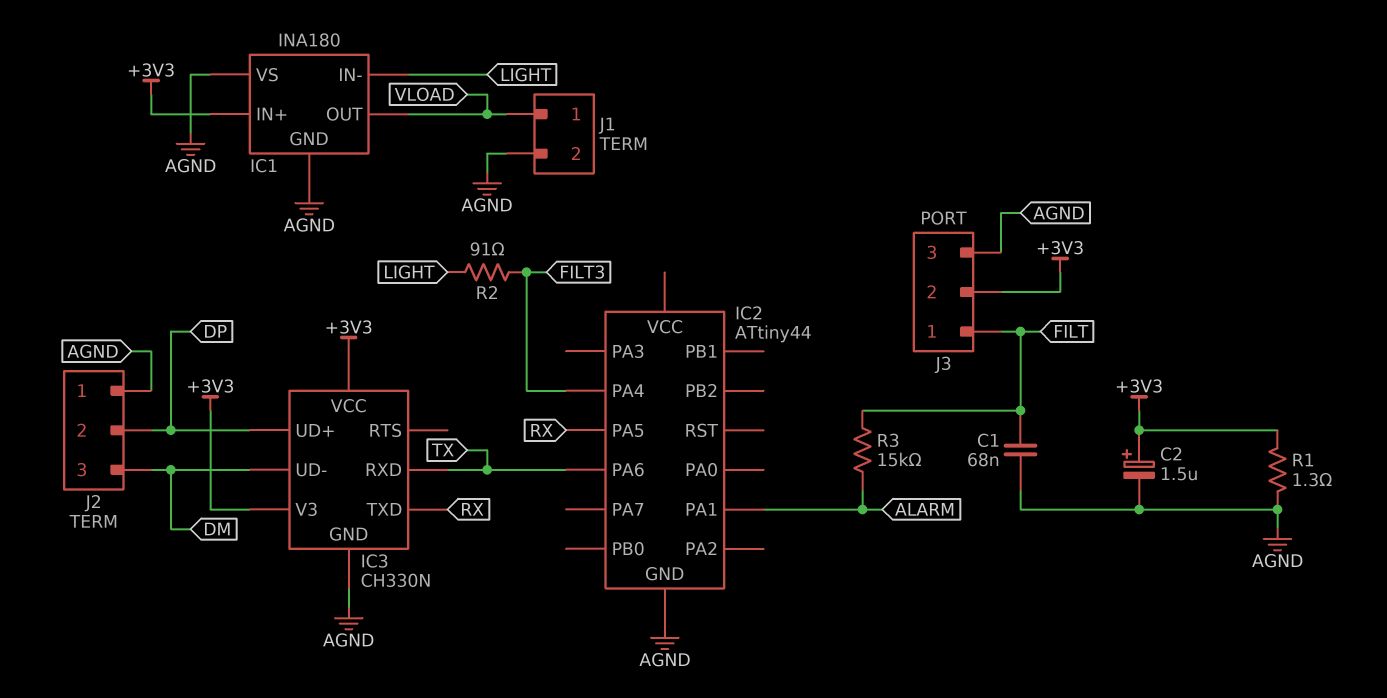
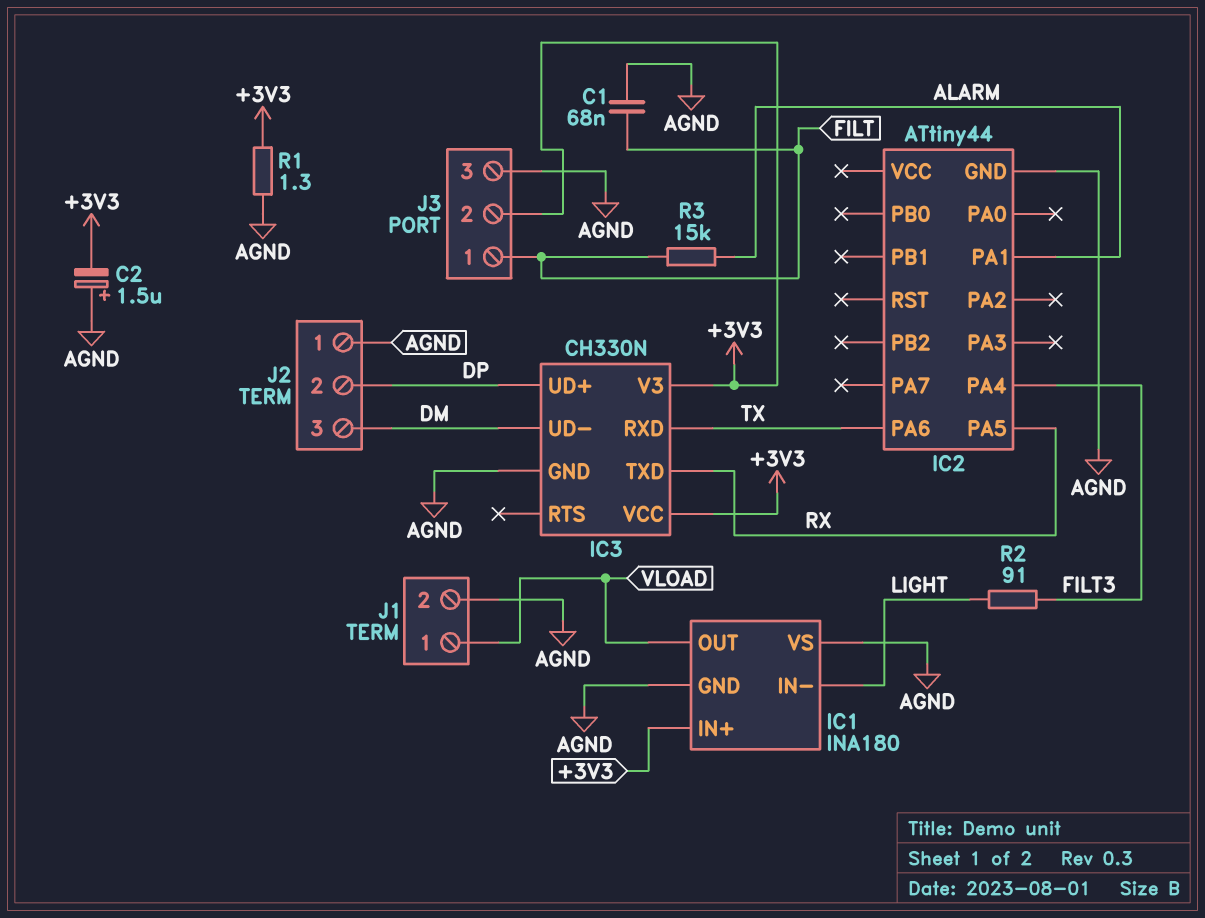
C2: 1.5uF (plus +3V3, minus AGND) -> 1.5uF (plus AGND, minus +3V3)

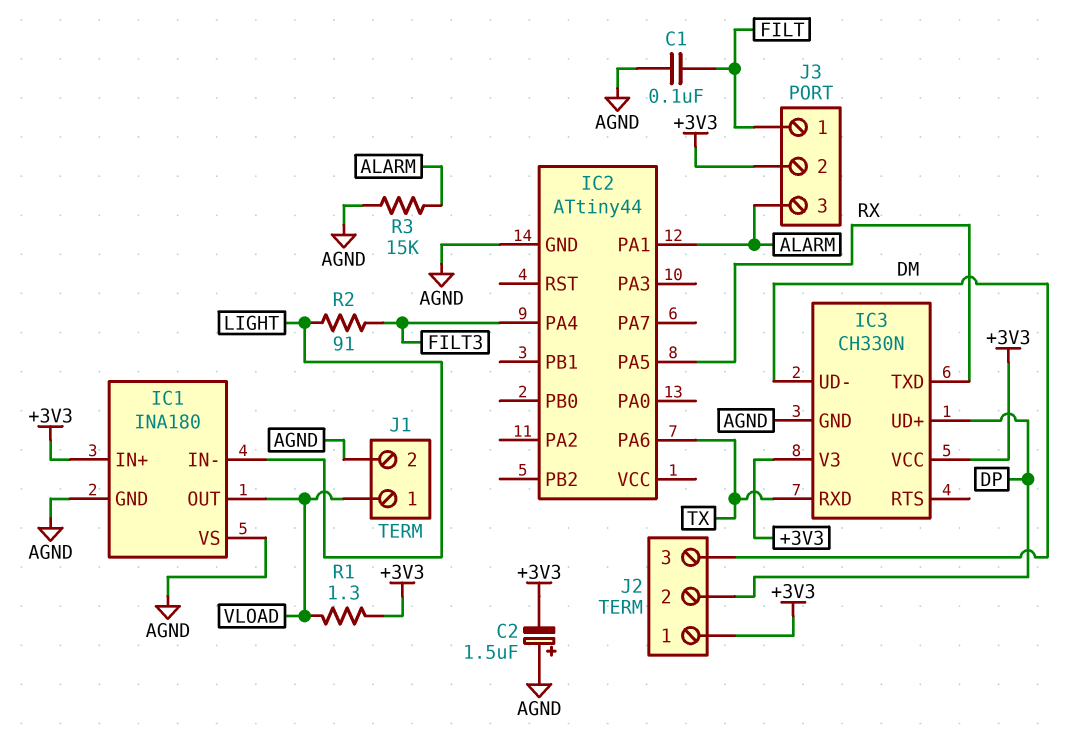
C1: 68nF (AGND, FILT) -> 100nF (AGND, FILT)
J2 pin 1: AGND -> +3V3
J3 pin 3: AGND -> ALARM
R1: 1.3 (+3V3, AGND) -> 1.3 (+3V3, VLOAD)
R3: 15k (ALARM, FILT) -> 15k (AGND, ALARM)

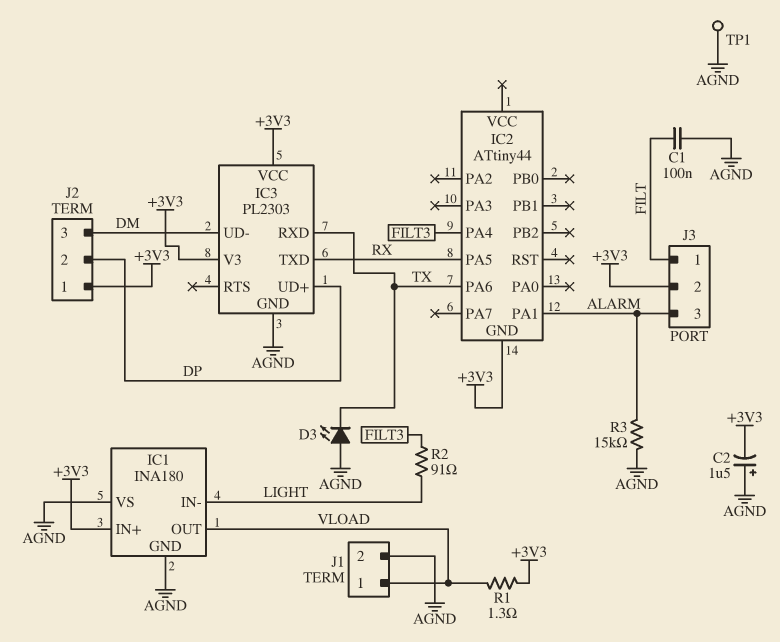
D3: none -> LED (A AGND, K TX)
IC2 pin GND: AGND -> +3V3
IC3: CH330N -> PL2303
TP1: none -> test point (AGND)

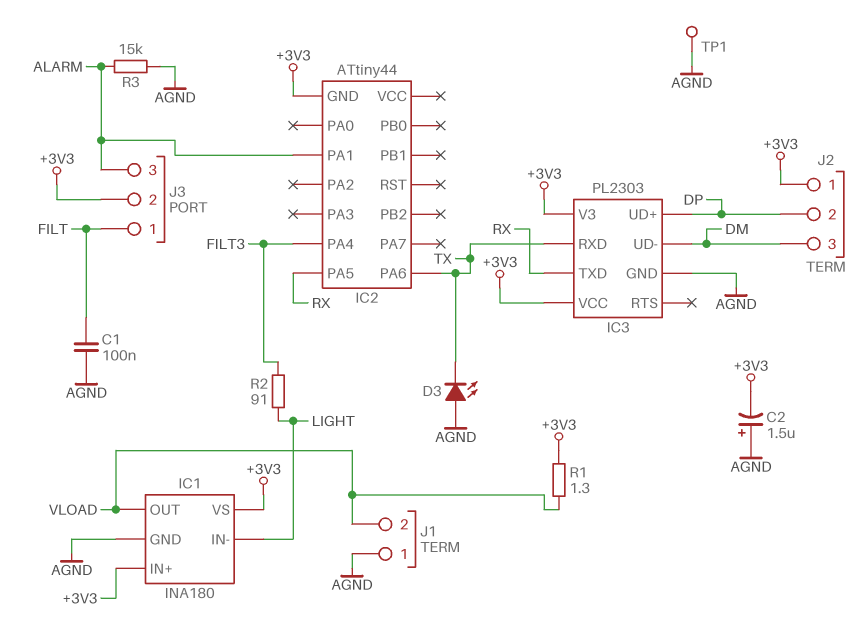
IC1 pin VS: AGND -> +3V3
J1 pin 1: VLOAD -> AGND
J1 pin 2: AGND -> VLOAD

